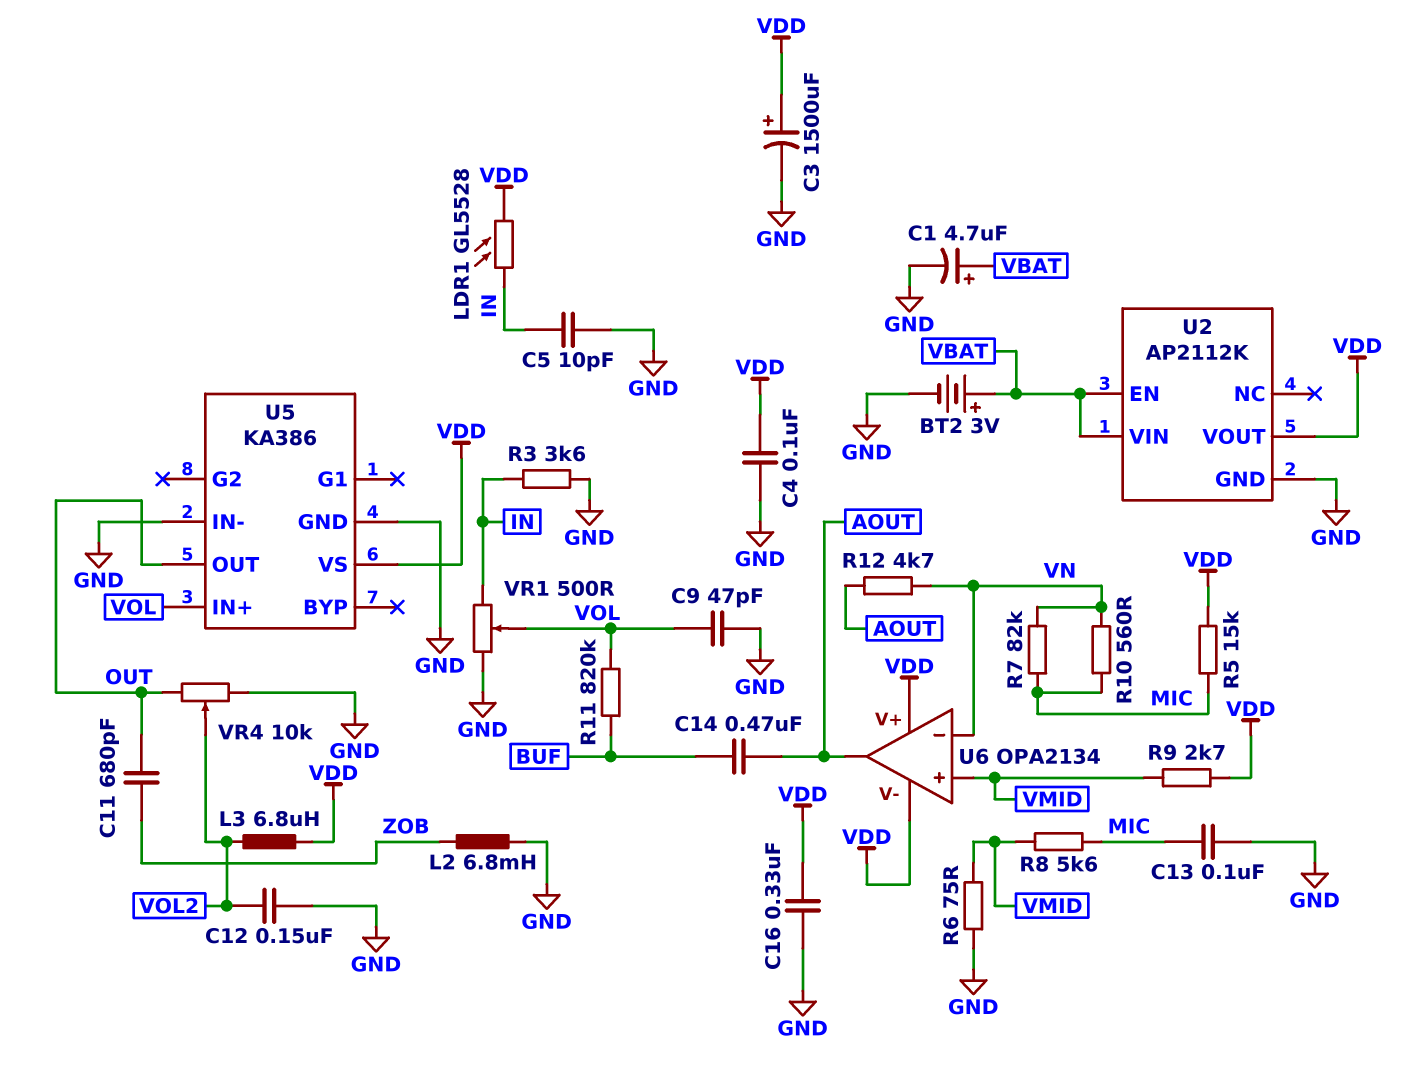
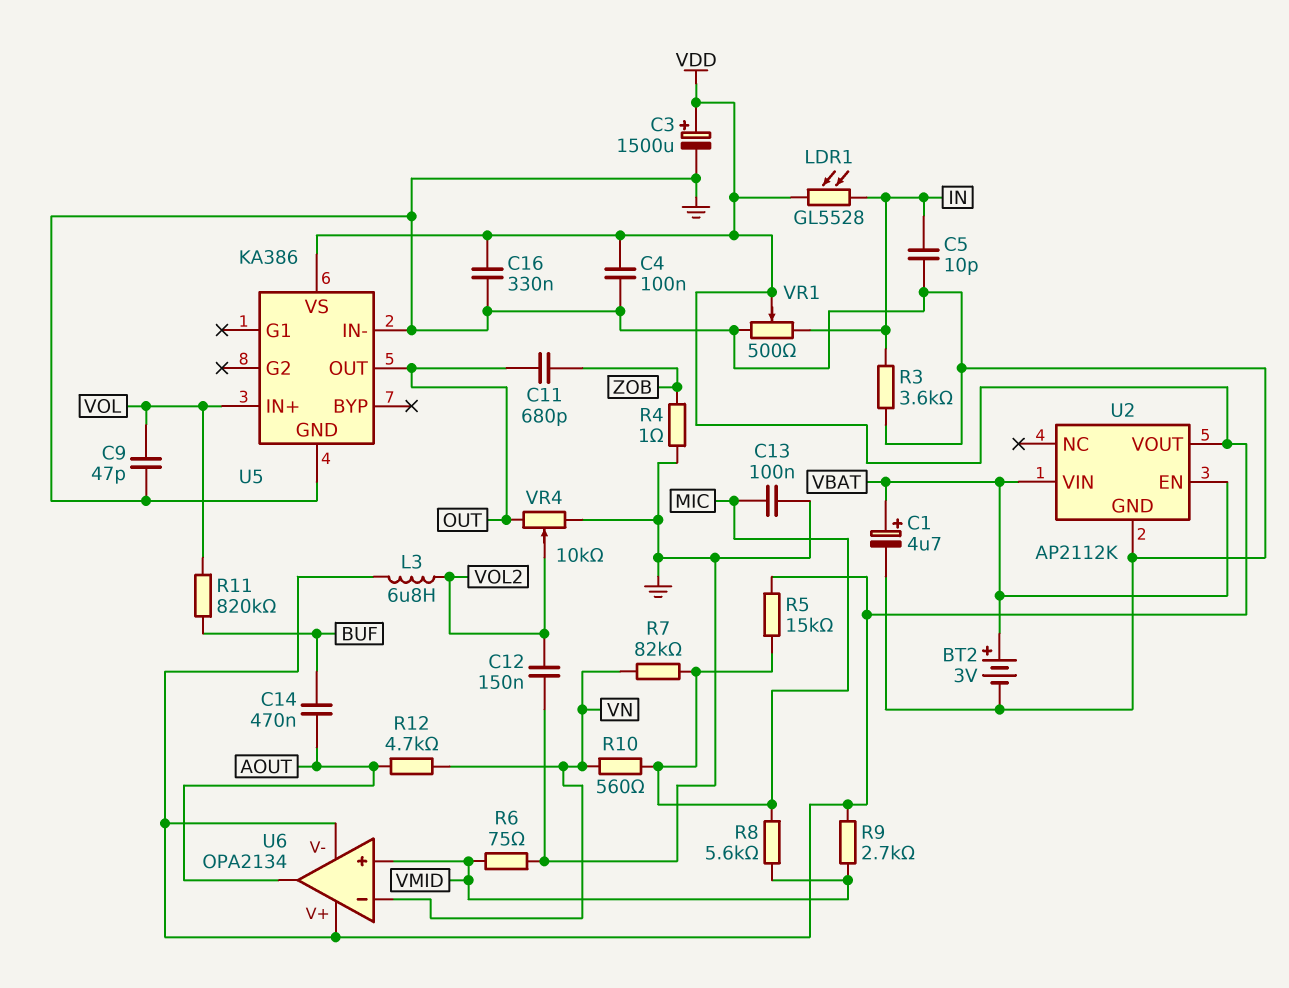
L2: 6.8mH (GND, ZOB) -> none
R4: none -> 1 (GND, ZOB)
VR1: 500 (GND, IN, wiper VOL) -> 500 (GND, IN, wiper VDD)

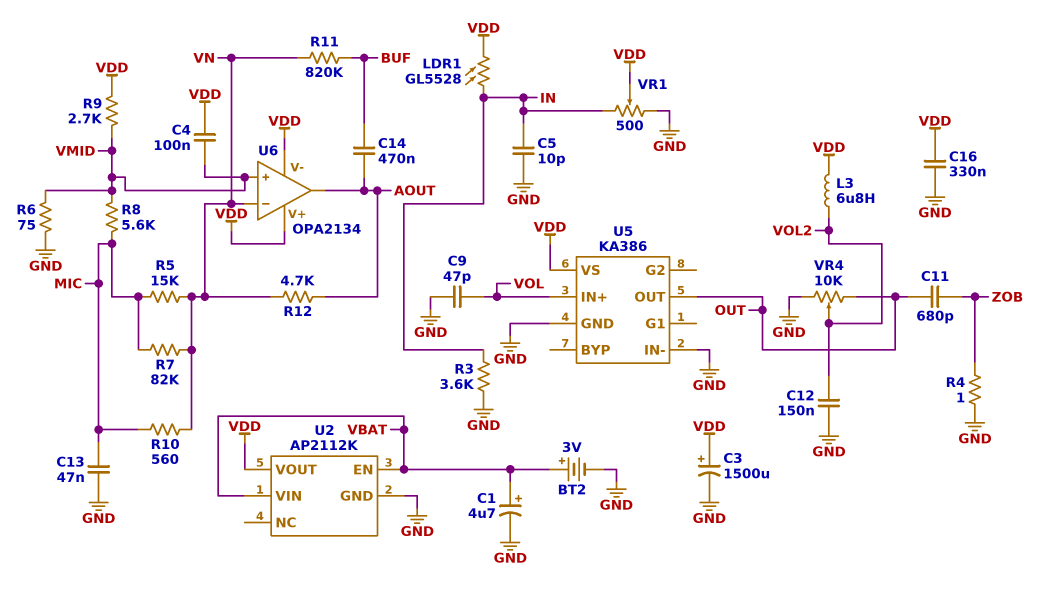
C4: 100nF (GND, VDD) -> 100nF (VDD, VMID)
C13: 100nF (GND, MIC) -> 47nF (GND, MIC)
R5: 15k (MIC, VDD) -> 15k (MIC, VN)
R11: 820k (BUF, VOL) -> 820k (BUF, VN)

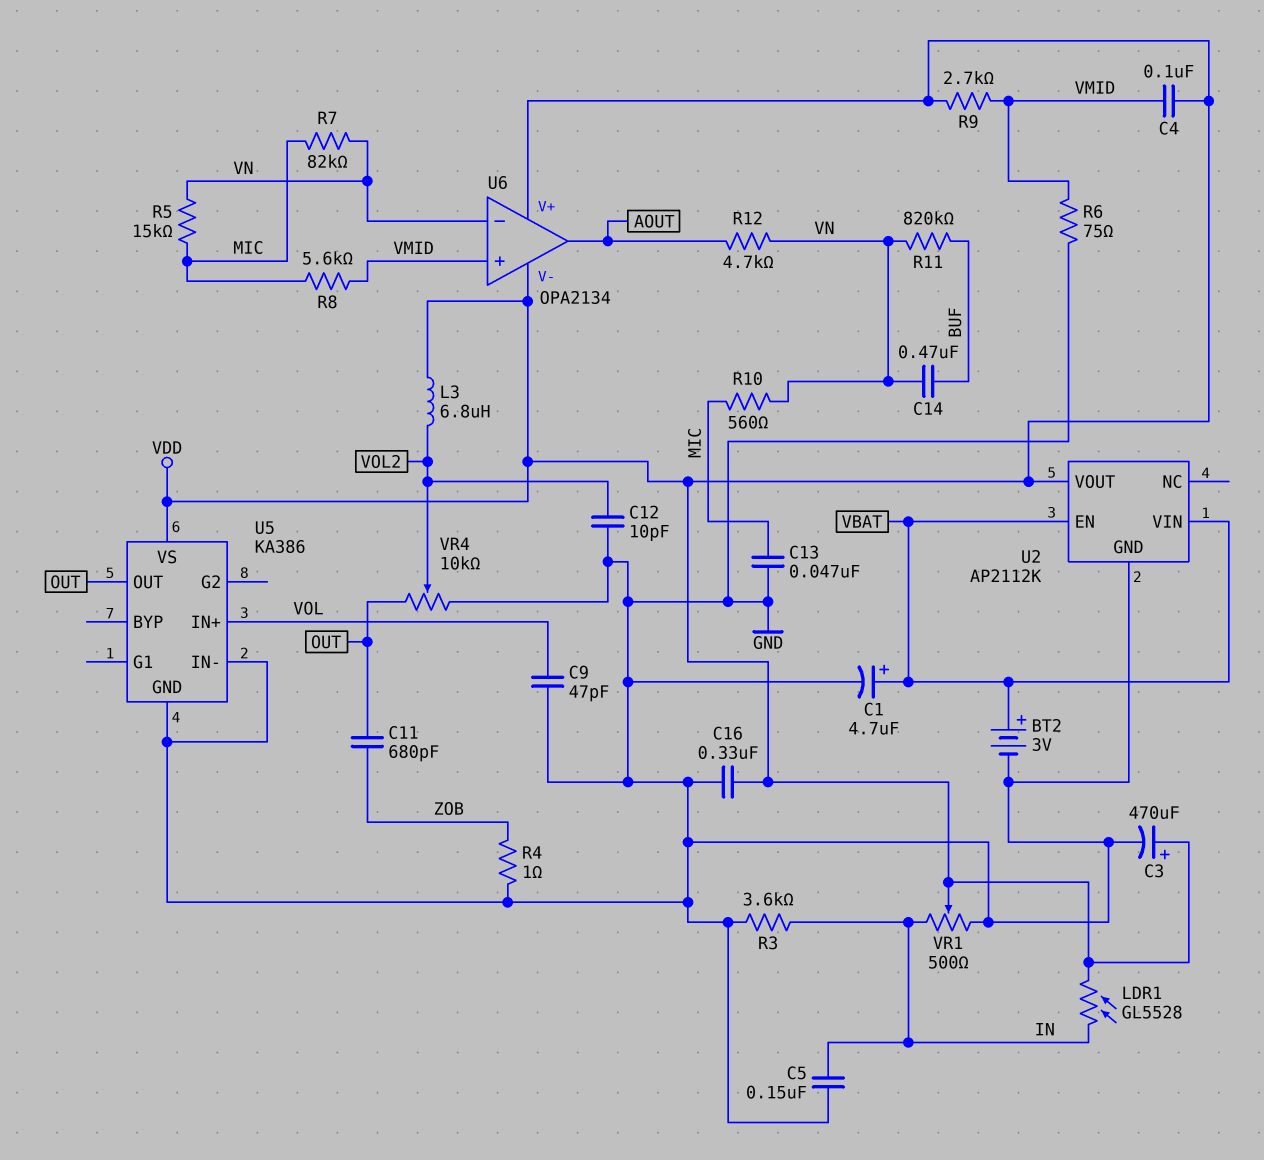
C3: 1500uF (plus VDD, minus GND) -> 470uF (plus VDD, minus GND)
C5: 10pF (GND, IN) -> 150nF (GND, IN)
C12: 150nF (GND, VOL2) -> 10pF (GND, VOL2)
C14: 470nF (AOUT, BUF) -> 470nF (BUF, VN)

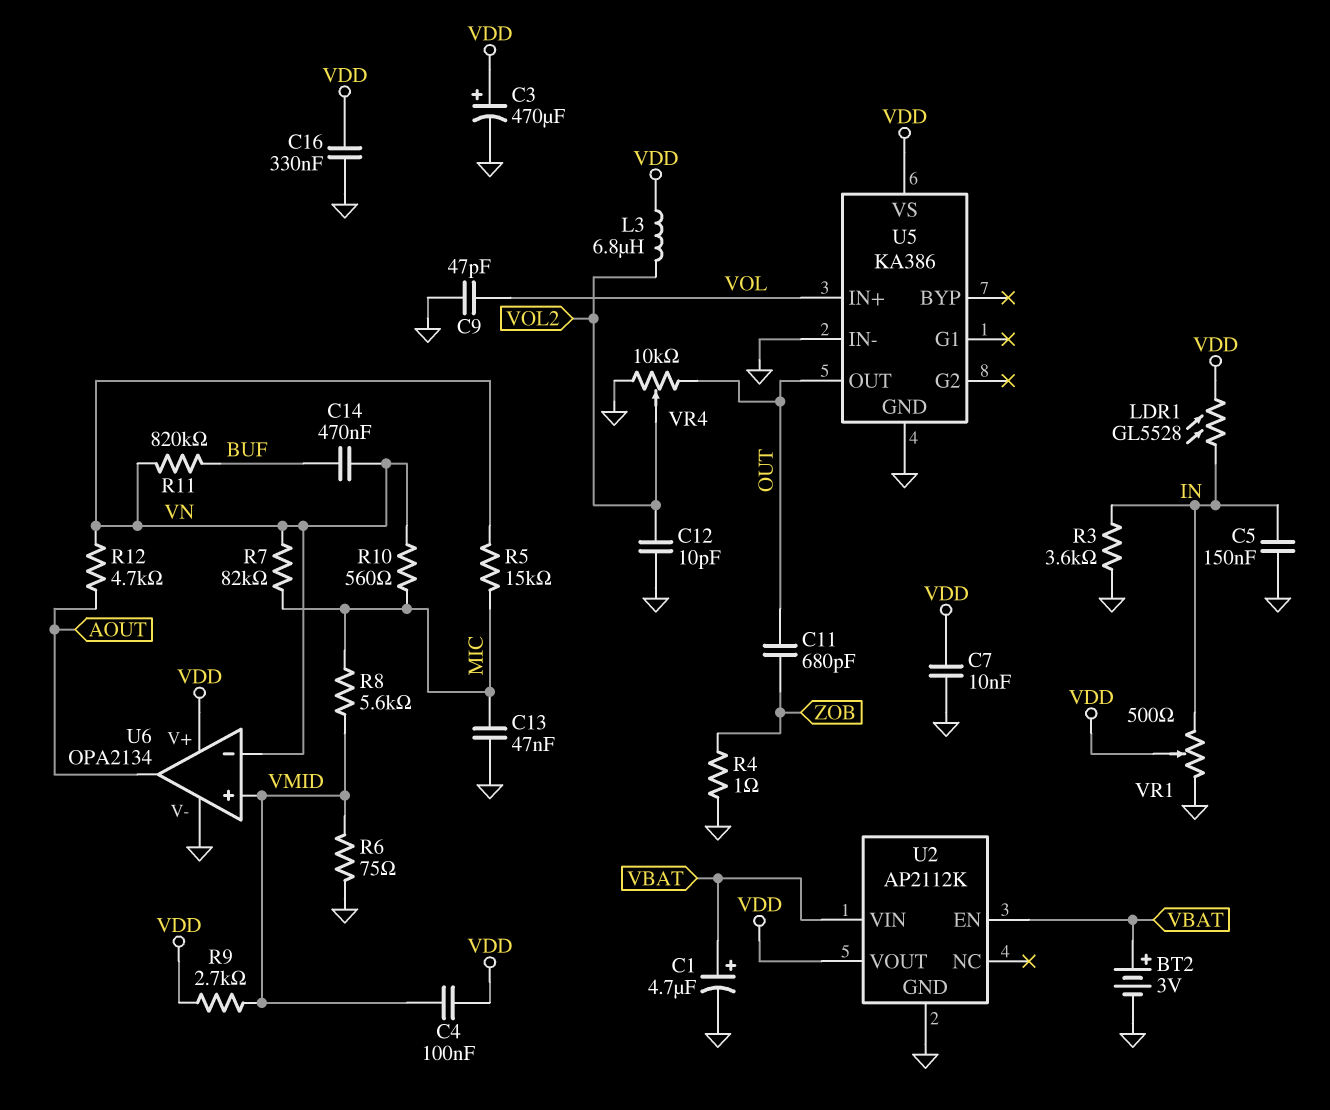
C7: none -> 10nF (GND, VDD)
U6 pin V-: VDD -> GND

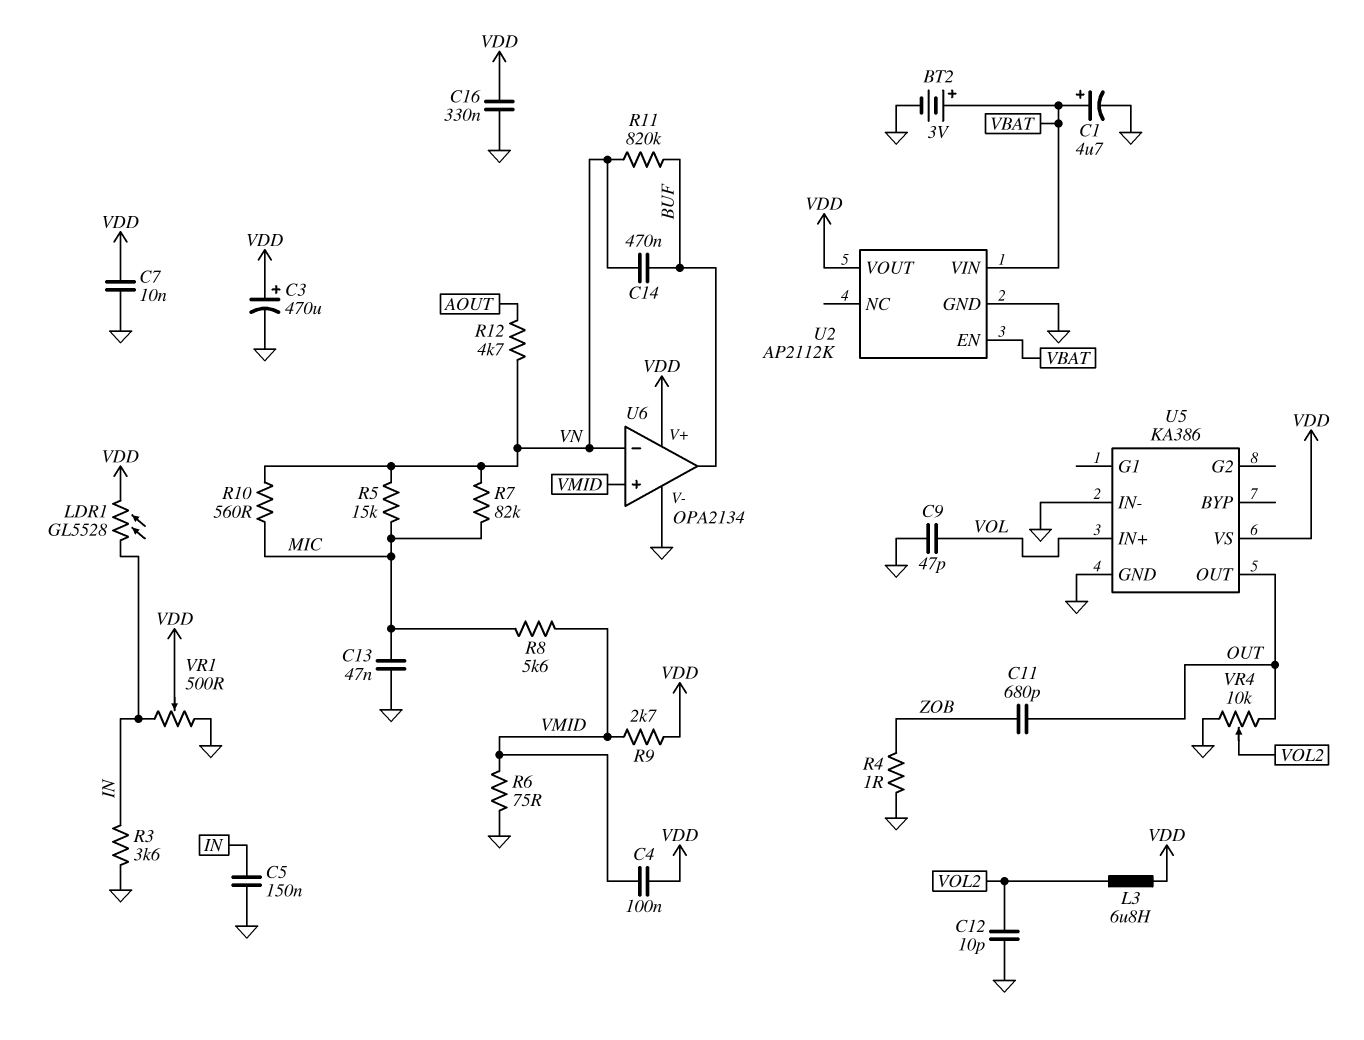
U6 pin out: AOUT -> BUF

